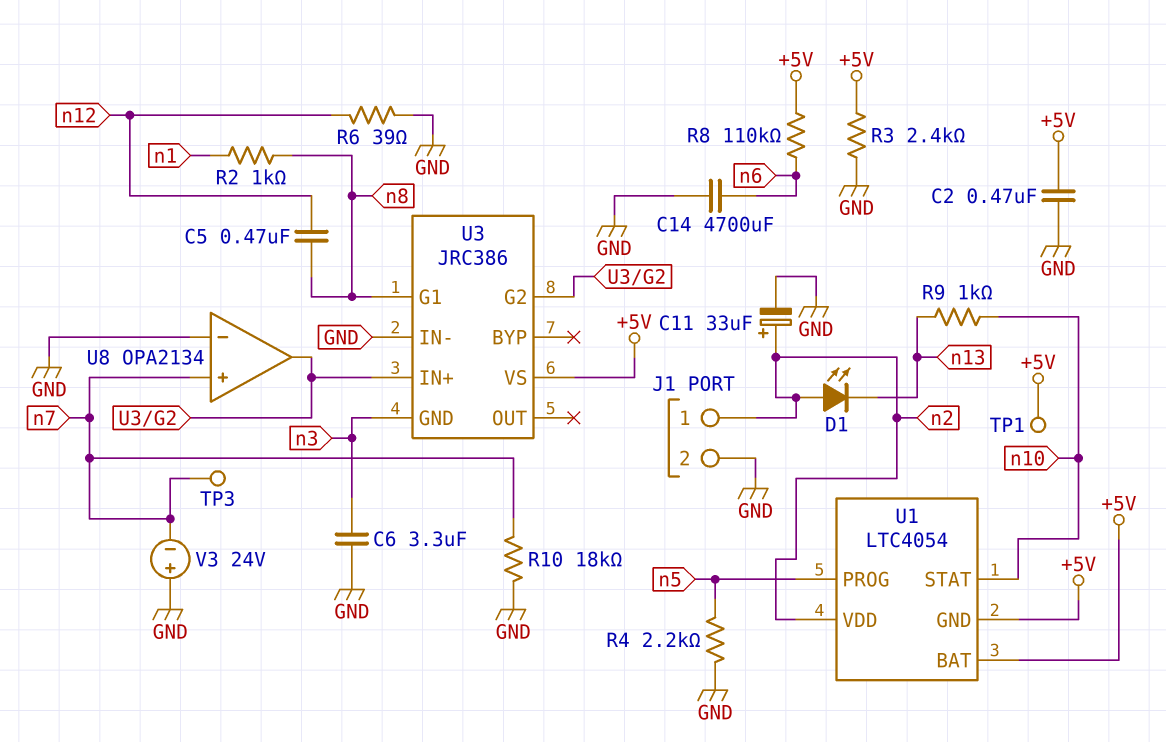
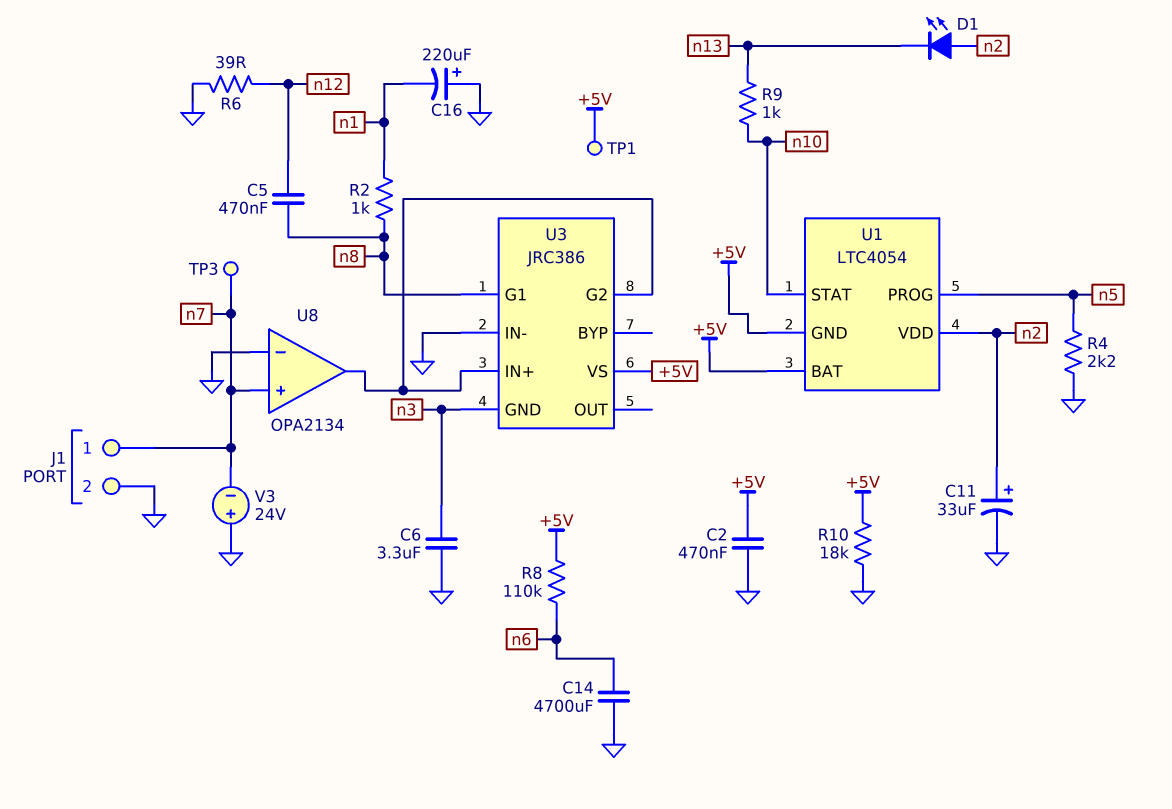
C16: none -> 220uF (plus GND, minus n1)
J1 pin 1: n2 -> n7
R3: 2.4k (+5V, GND) -> none
R10: 18k (GND, n7) -> 18k (+5V, GND)

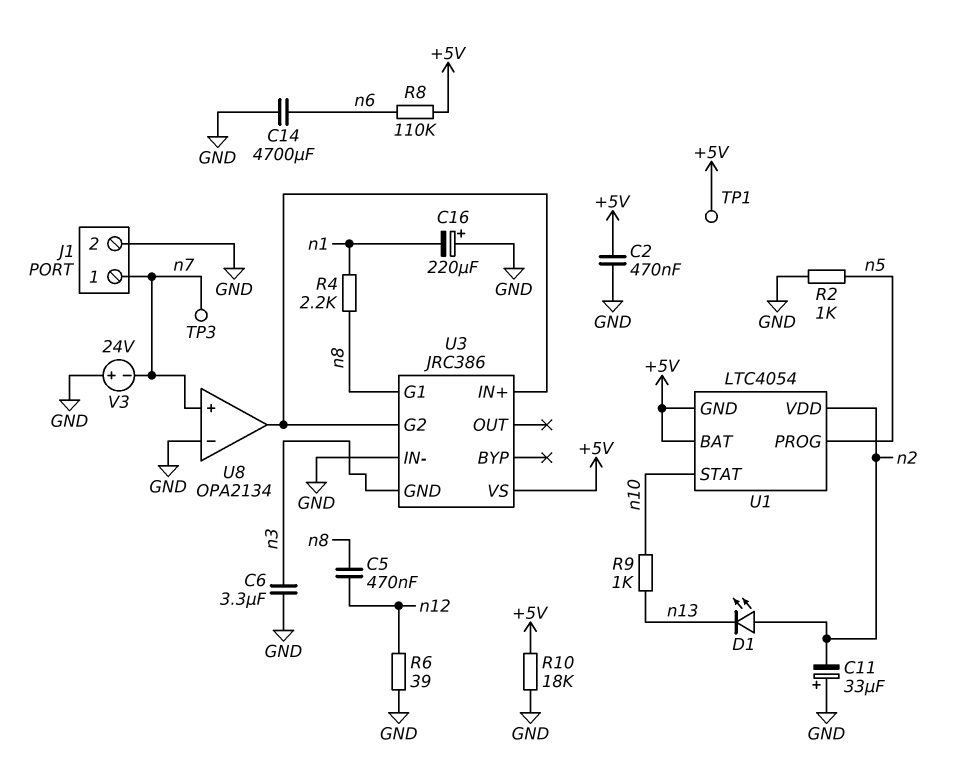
C11: 33uF (plus n2, minus GND) -> 33uF (plus GND, minus n2)
R2: 1k (n1, n8) -> 1k (GND, n5)
R4: 2.2k (GND, n5) -> 2.2k (n1, n8)

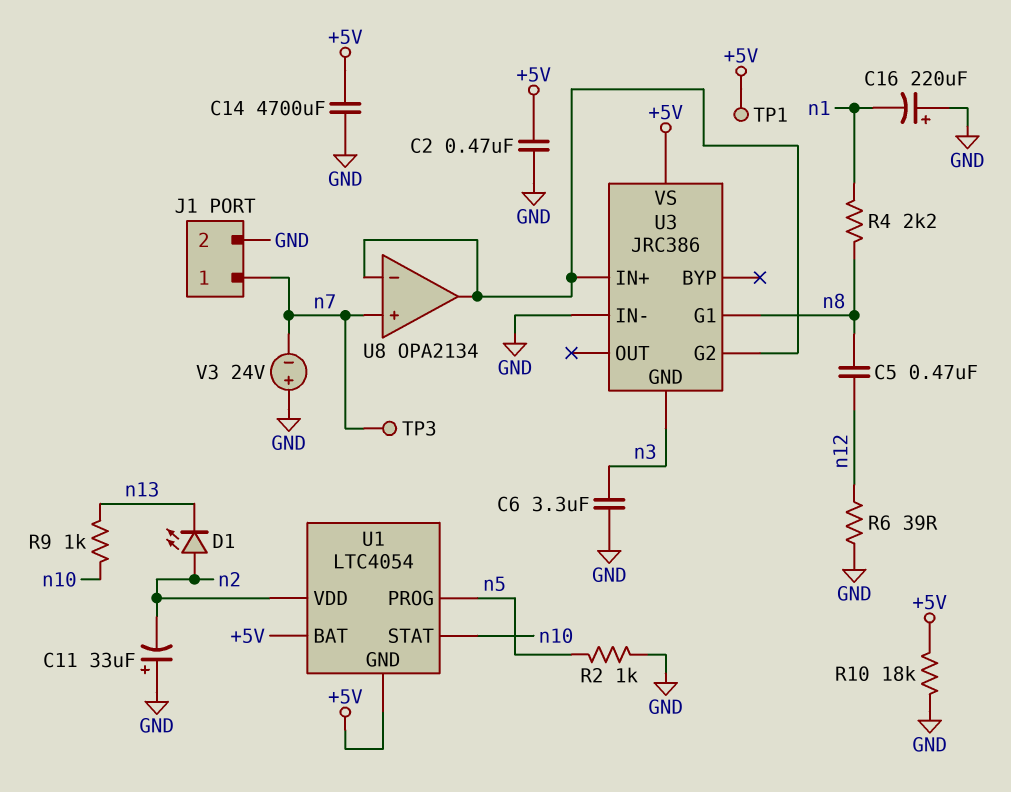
C14: 4700uF (GND, n6) -> 4700uF (+5V, GND)
R8: 110k (+5V, n6) -> none
U8 pin in-: GND -> U3/G2

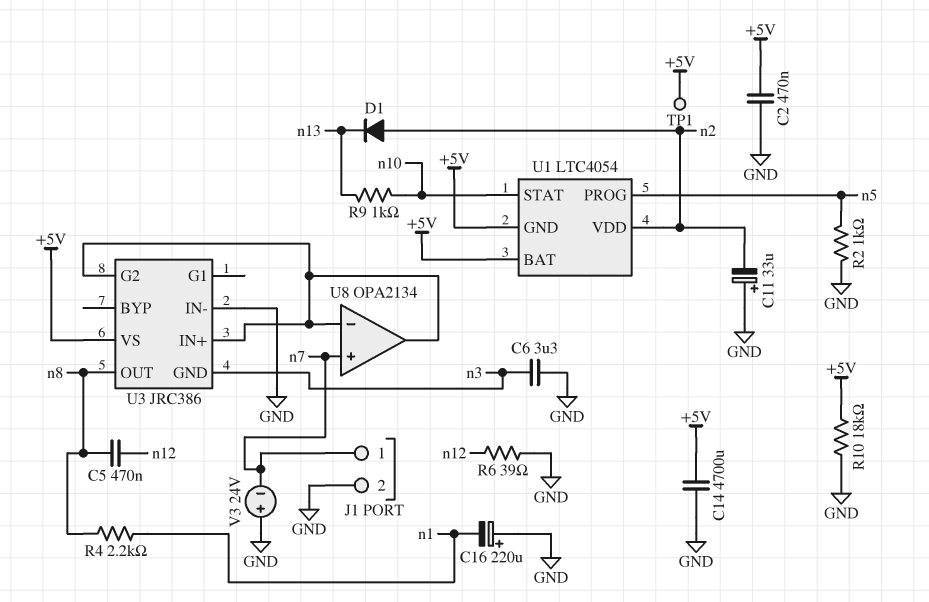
D1: LED (A n2, K n13) -> diode (A n2, K n13)
TP3: test point (n7) -> none
U3 pin G1: n8 -> none
U3 pin OUT: none -> n8

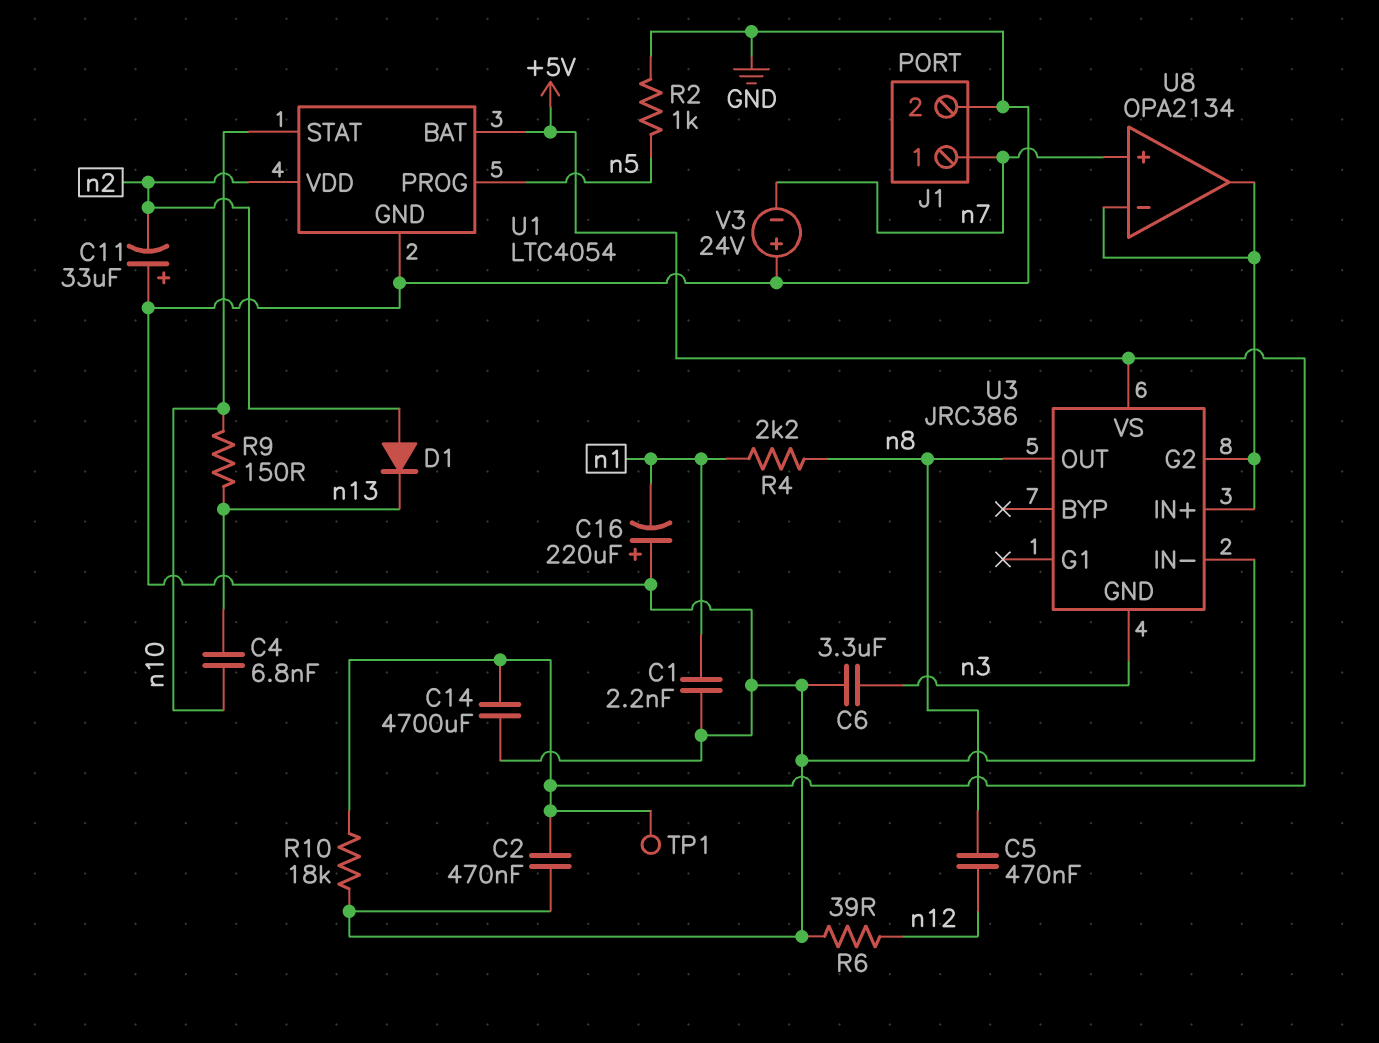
C1: none -> 2.2nF (GND, n1)
C4: none -> 6.8nF (n10, n13)
R9: 1k (n10, n13) -> 150 (n10, n13)
U1 pin GND: +5V -> GND

